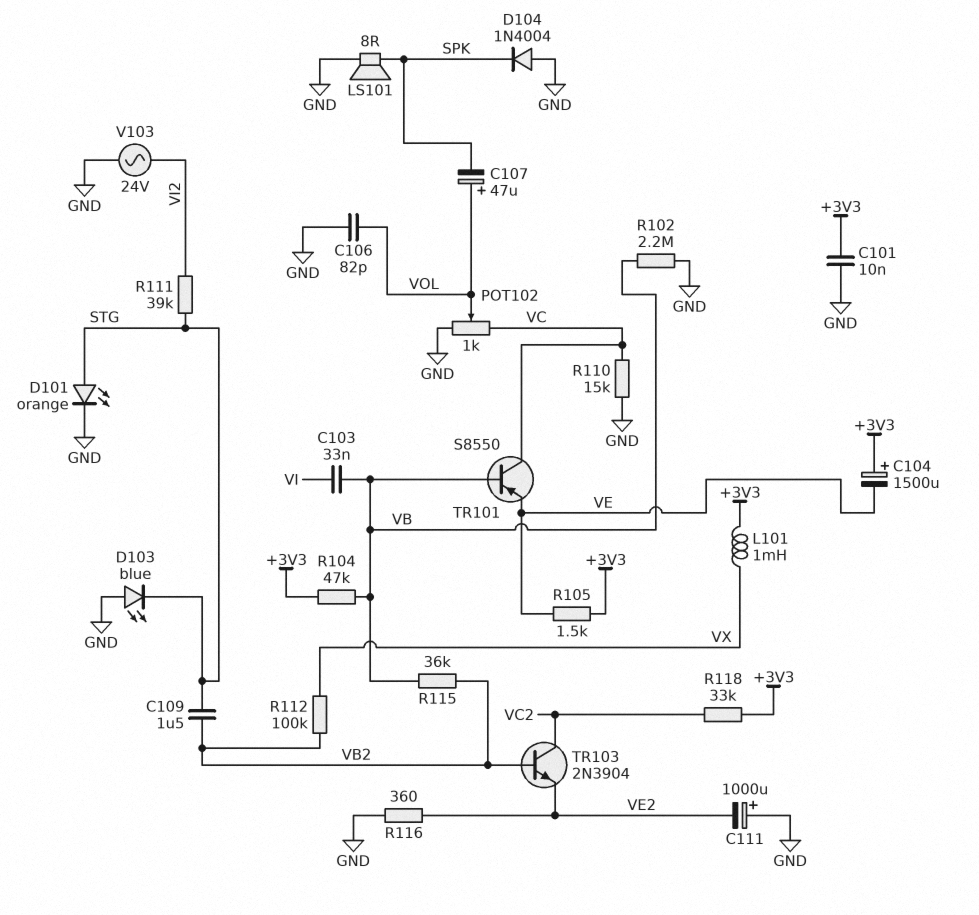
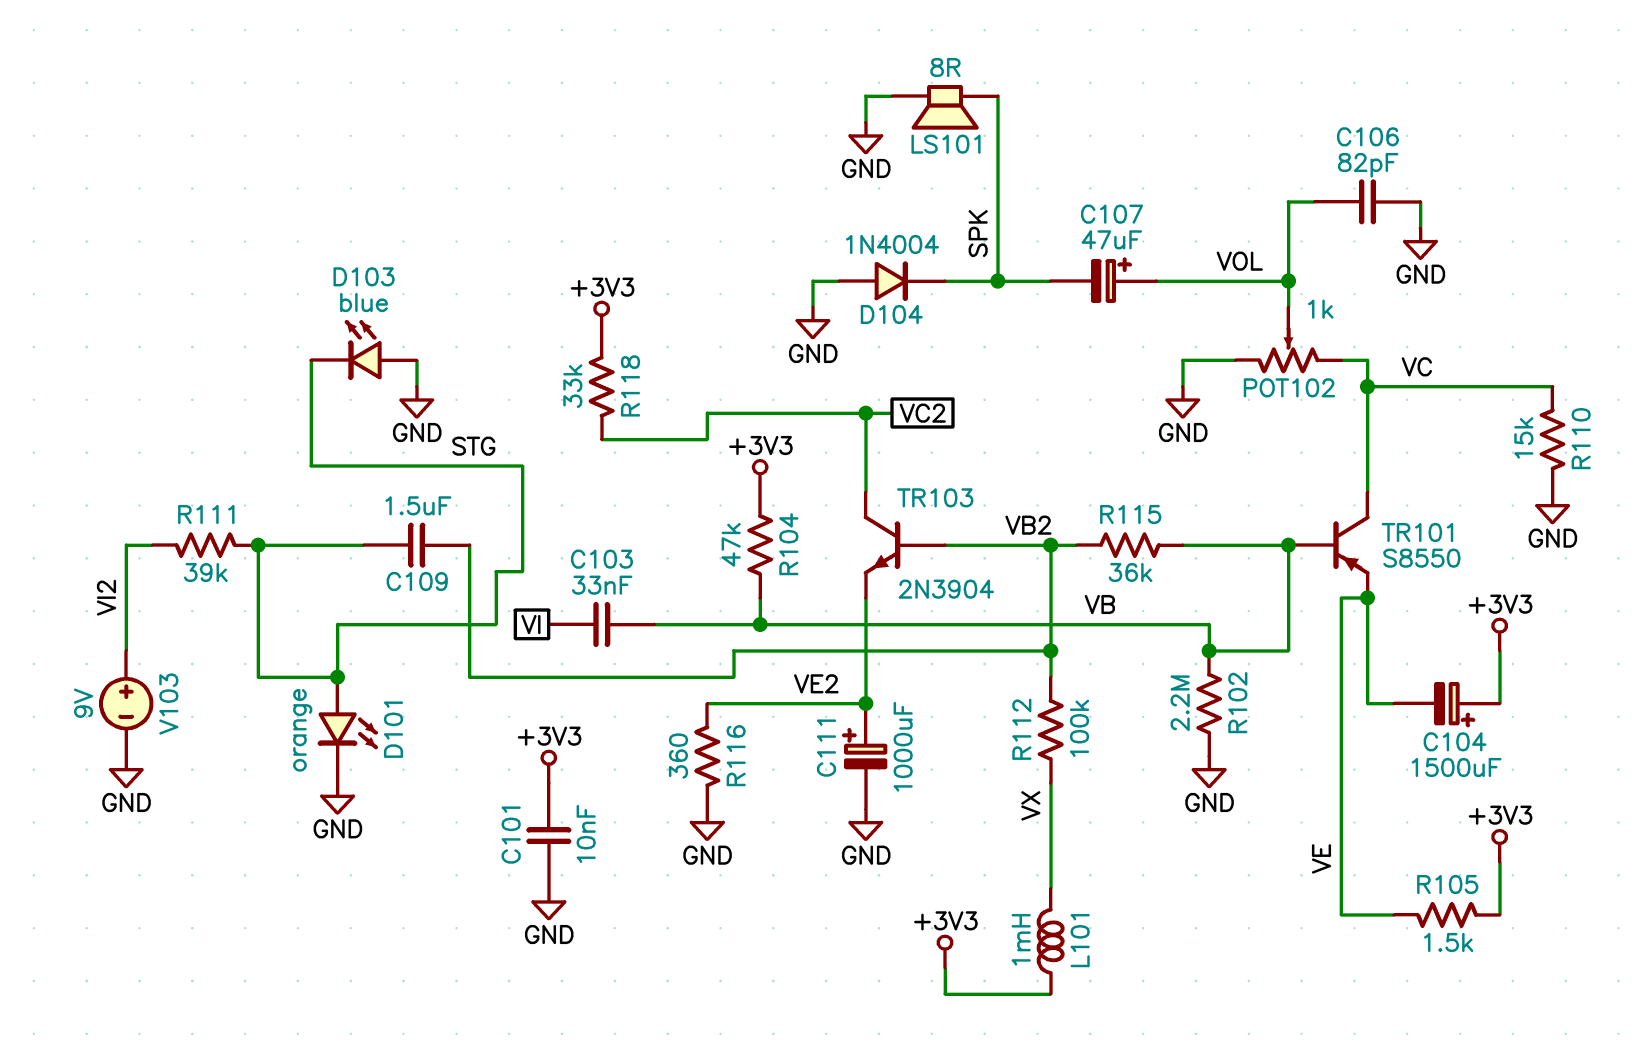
C111: 1000uF (plus GND, minus VE2) -> 1000uF (plus VE2, minus GND)
V103: AC 24V (GND, VI2) -> 9V (plus VI2, minus GND)

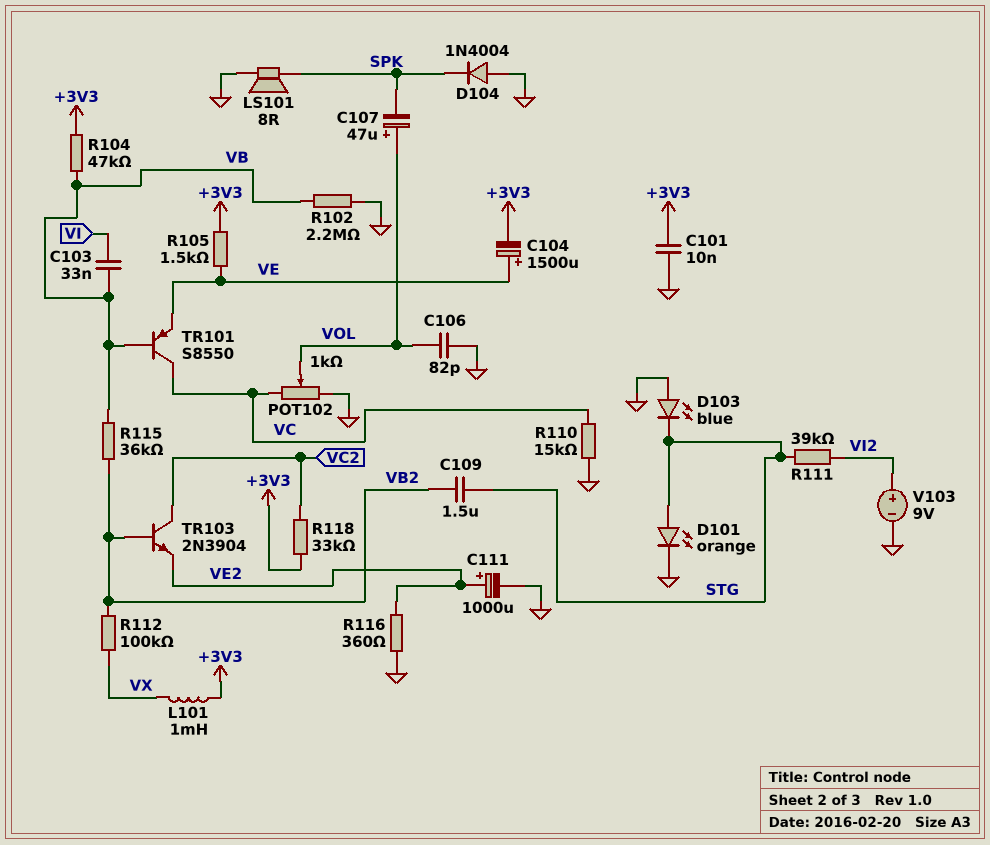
C104: 1500uF (plus +3V3, minus VE) -> 1500uF (plus VE, minus +3V3)

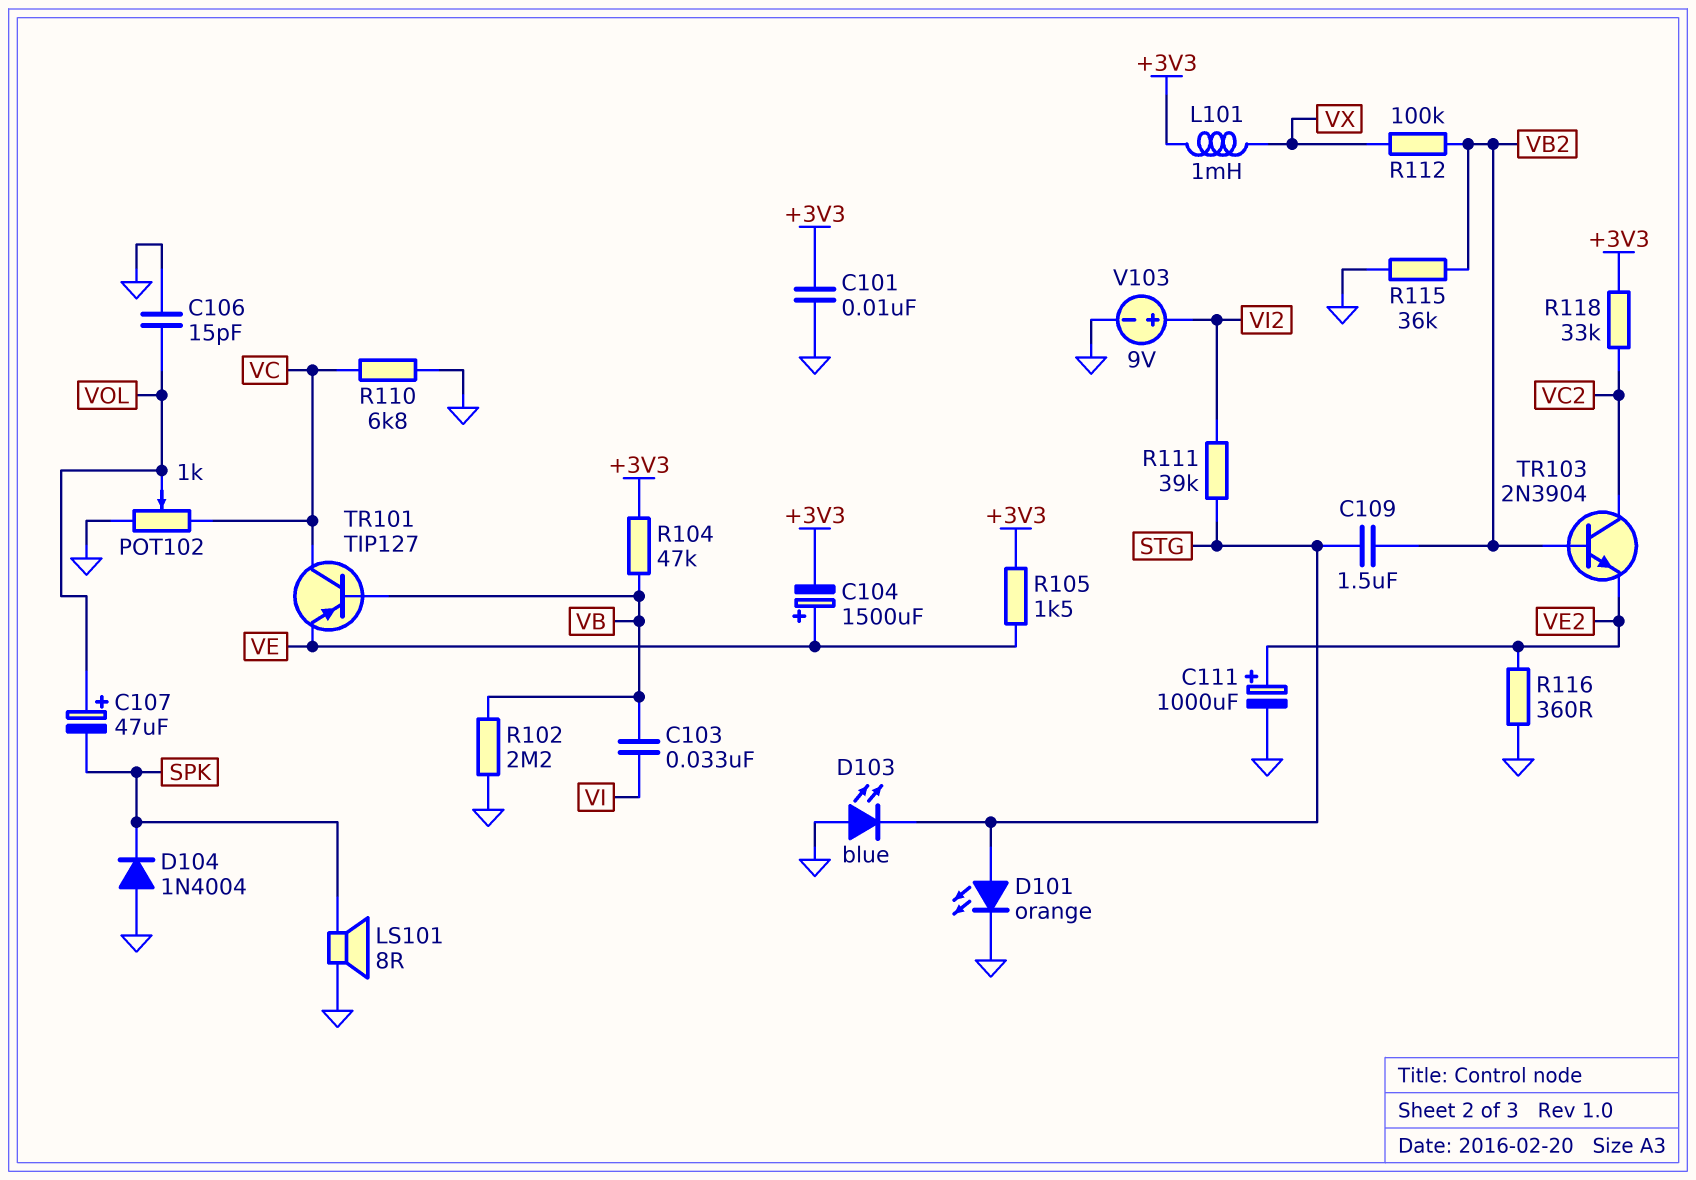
C106: 82pF (GND, VOL) -> 15pF (GND, VOL)
R110: 15k (GND, VC) -> 6.8k (GND, VC)
R115: 36k (VB, VB2) -> 36k (GND, VB2)
TR101: PNP S8550 (B VB, C VC, E VE) -> PNP TIP127 (B VB, C VC, E VE)

